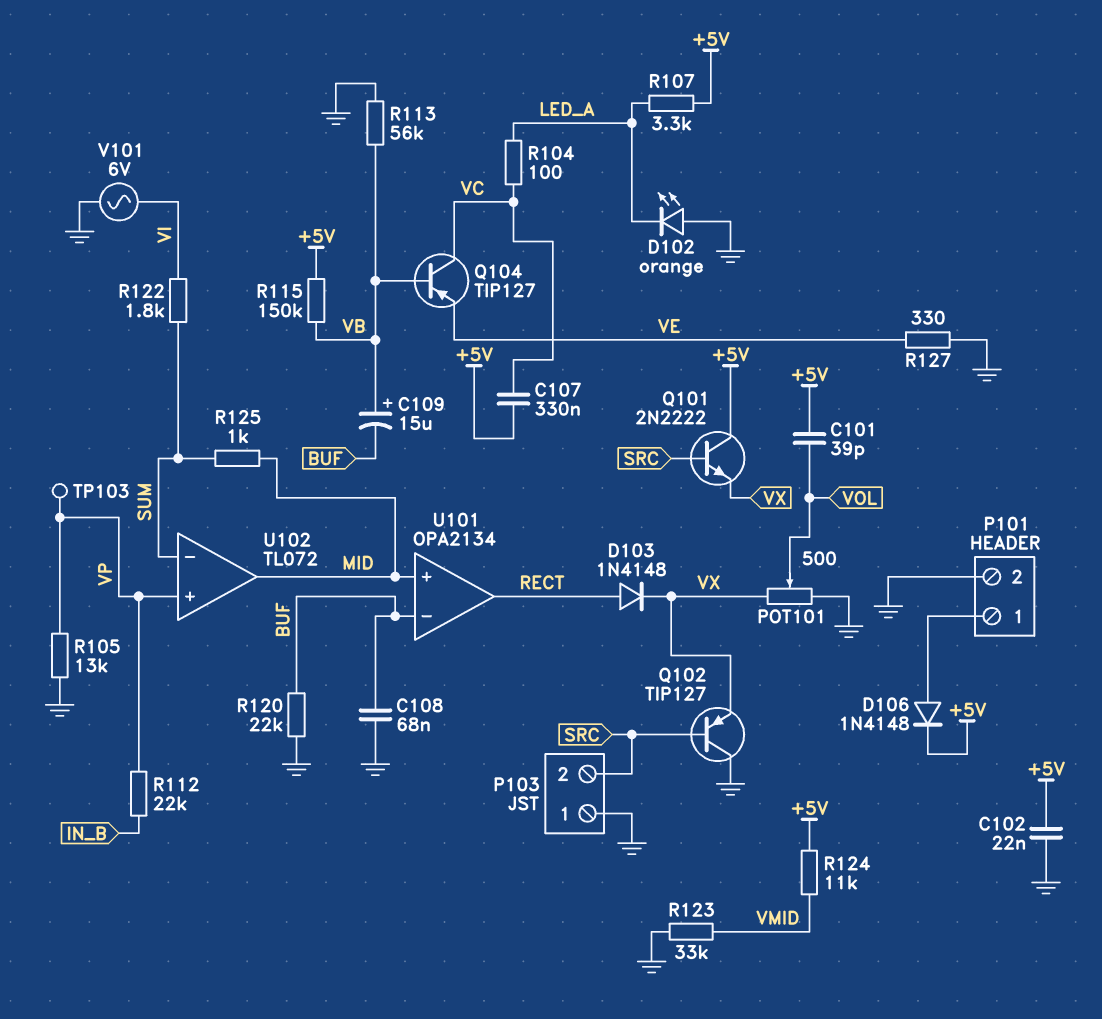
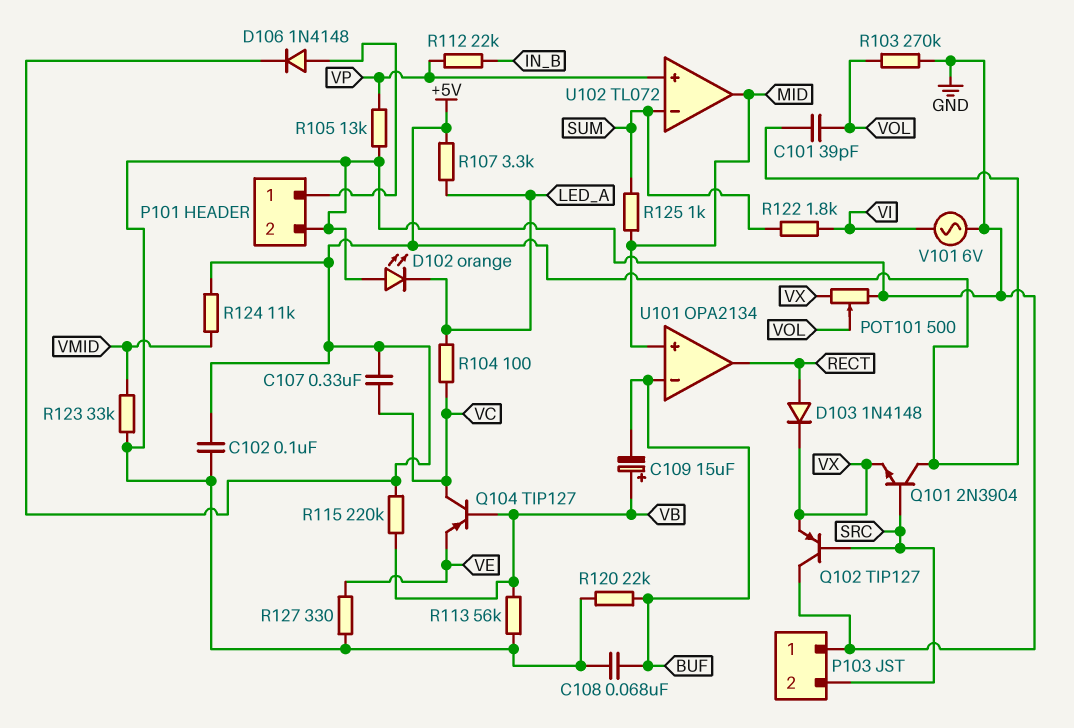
C102: 22nF (+5V, GND) -> 100nF (+5V, GND)
Q101: NPN 2N2222 (B SRC, C +5V, E VX) -> NPN 2N3904 (B SRC, C +5V, E VX)
R103: none -> 270k (GND, VOL)
R115: 150k (+5V, VB) -> 220k (+5V, VB)
TP103: test point (VP) -> none

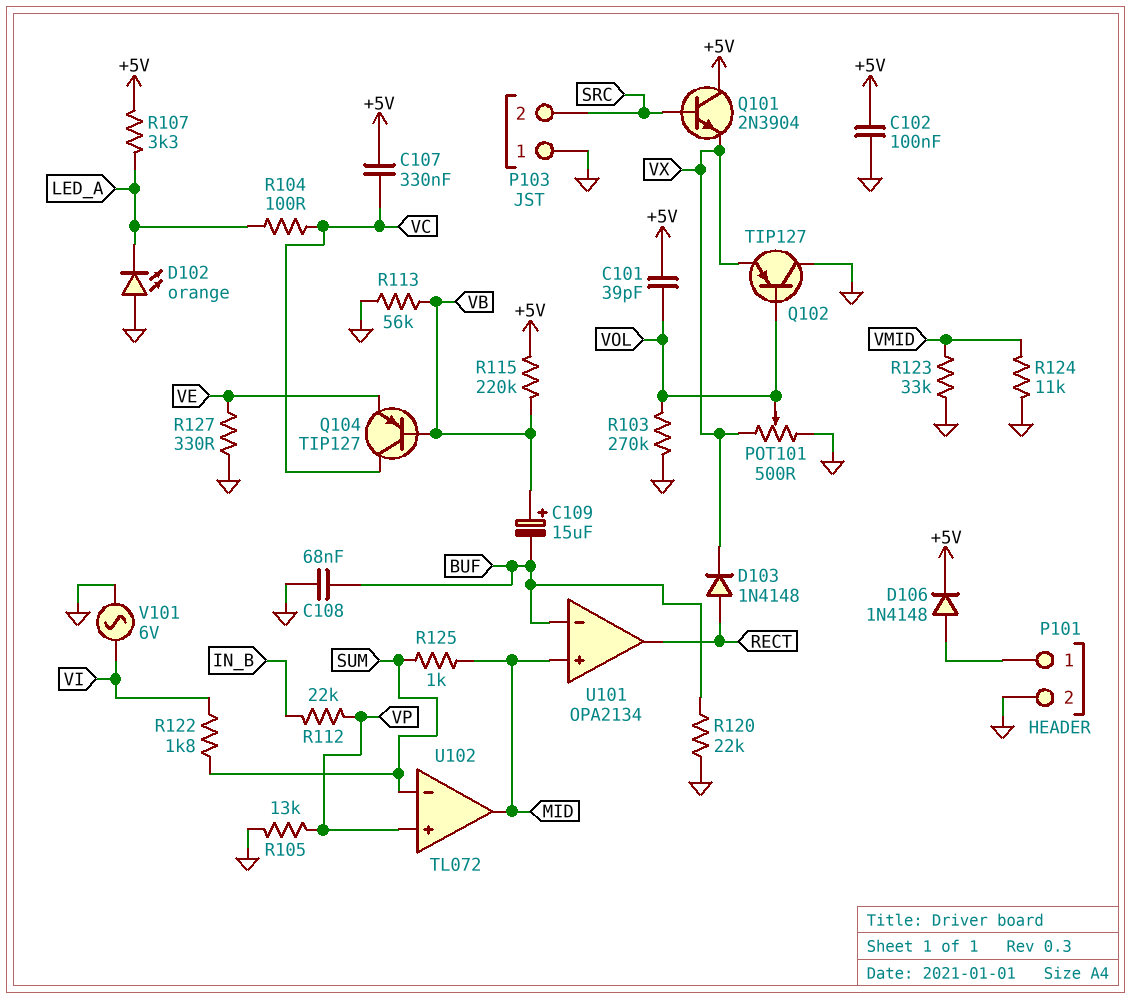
Q102: PNP TIP127 (B SRC, C GND, E VX) -> PNP TIP127 (B VOL, C GND, E VX)
R124: 11k (+5V, VMID) -> 11k (GND, VMID)

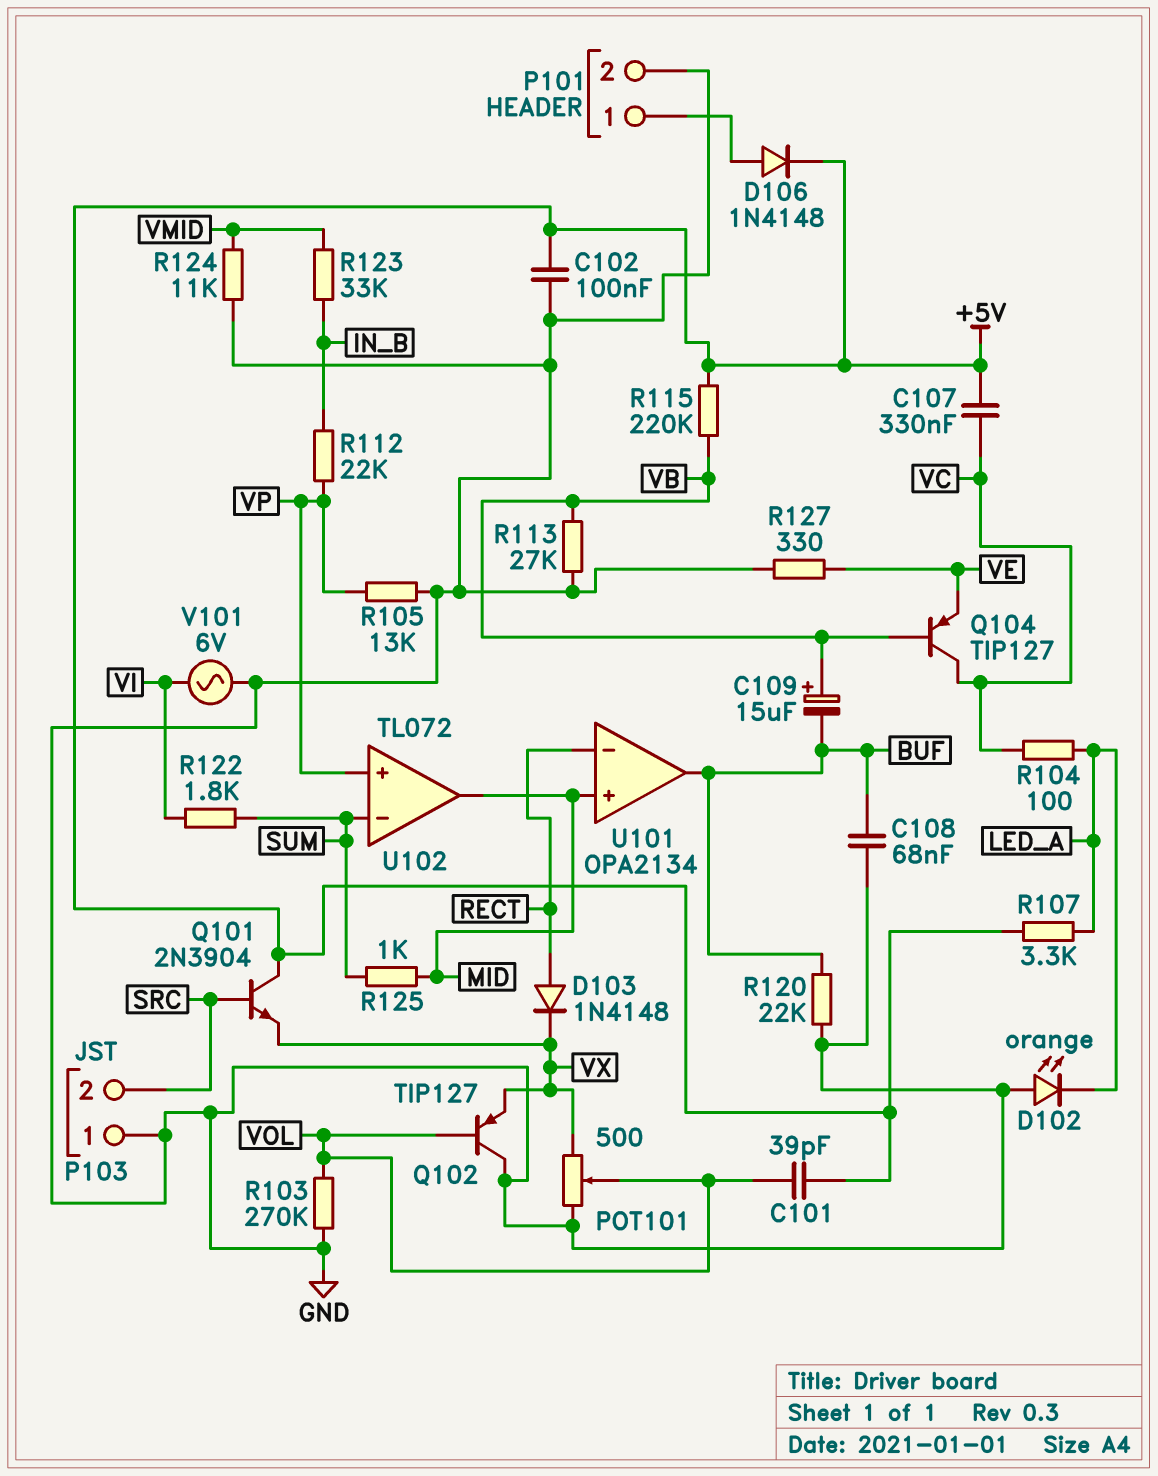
R113: 56k (GND, VB) -> 27k (GND, VB)
R123: 33k (GND, VMID) -> 33k (IN_B, VMID)
U101 pin in-: BUF -> RECT
U101 pin out: RECT -> BUF

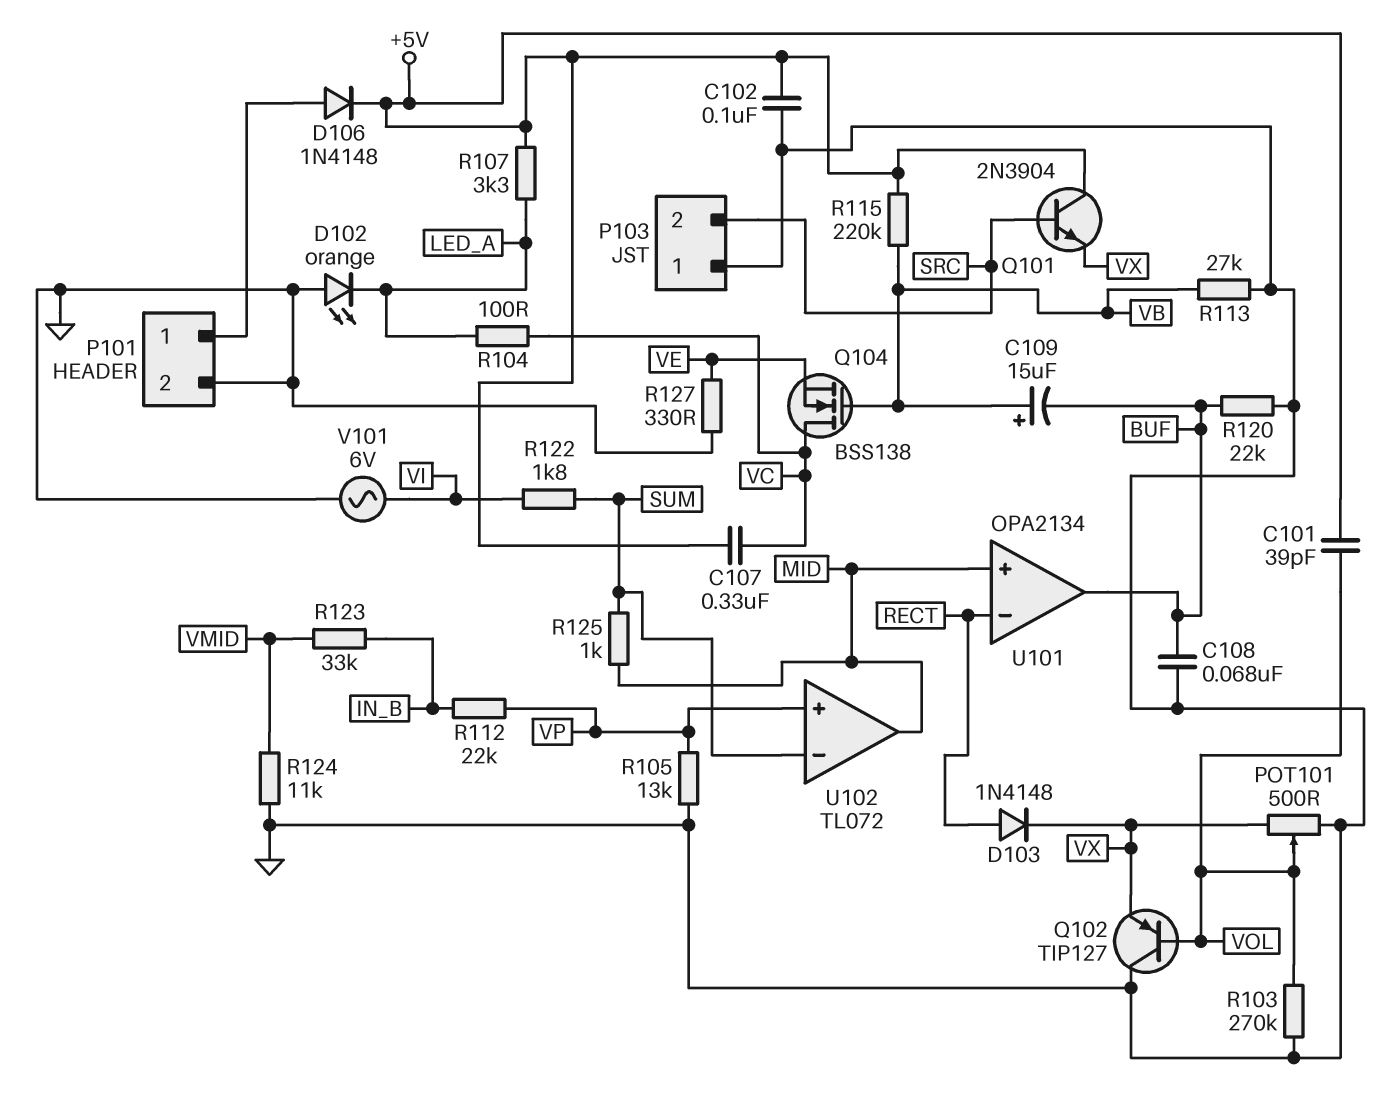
Q104: PNP TIP127 (B VB, C VC, E VE) -> NMOS BSS138 (G VB, D VC, S VE)

